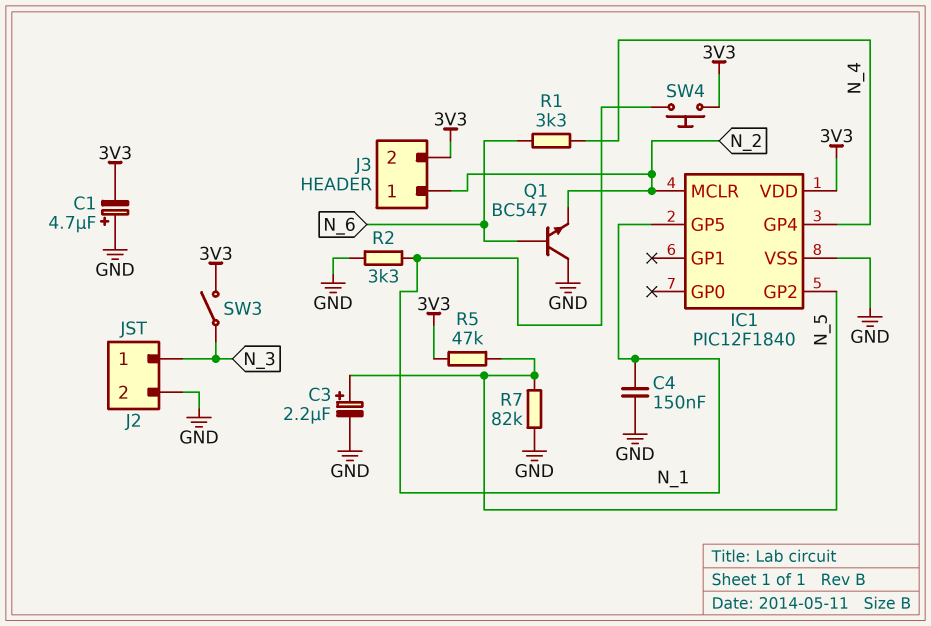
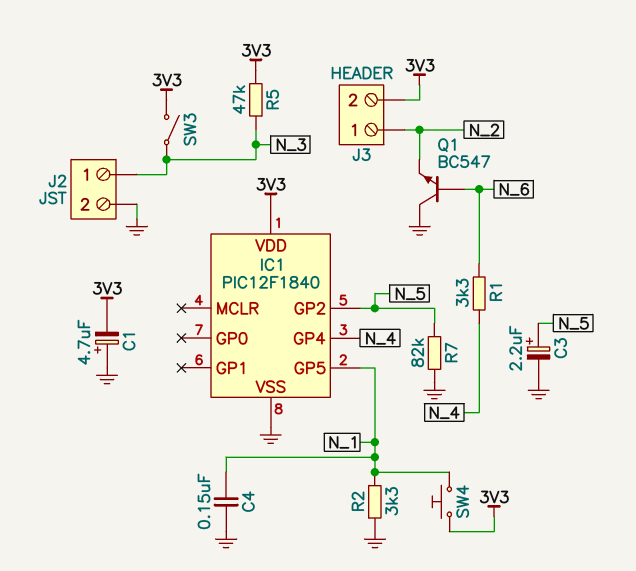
IC1 pin MCLR: N_2 -> none
R5: 47k (3V3, N_5) -> 47k (3V3, N_3)

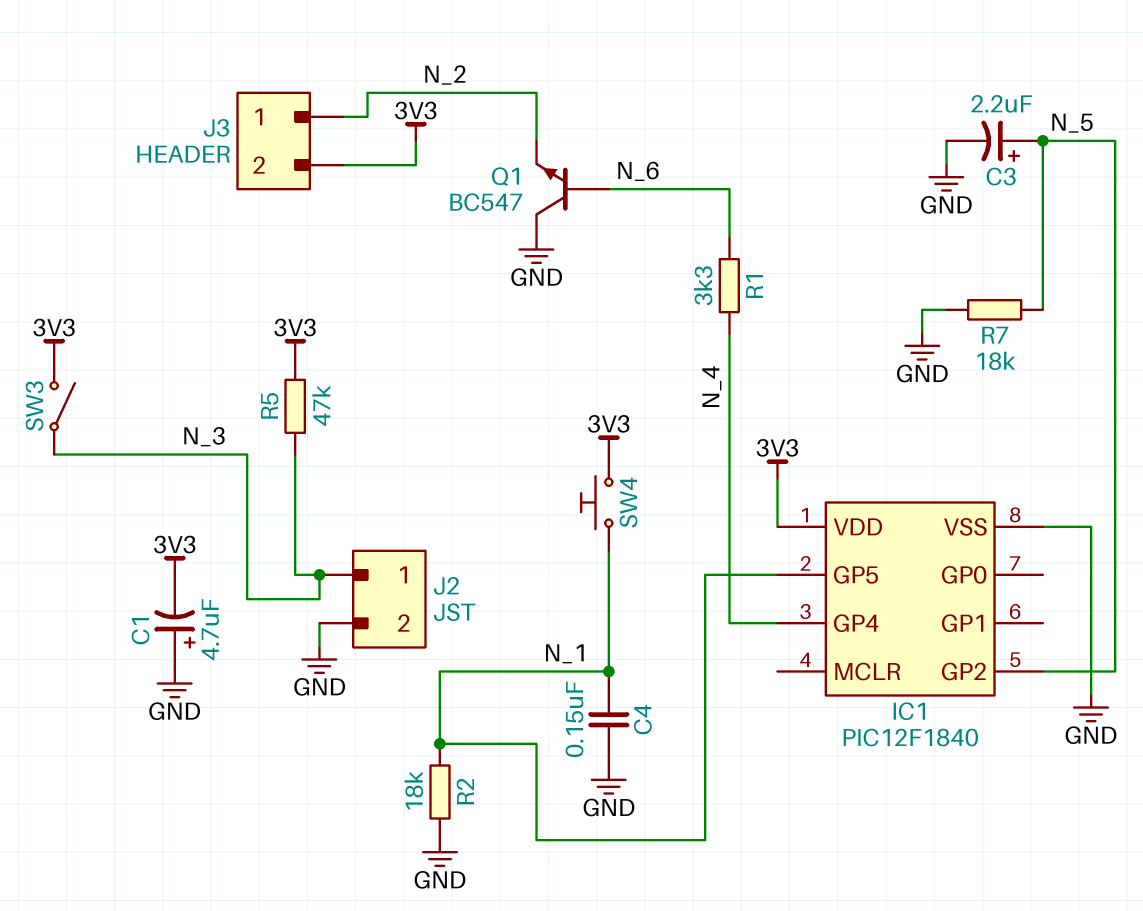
R2: 3.3k (GND, N_1) -> 18k (GND, N_1)
R7: 82k (GND, N_5) -> 18k (GND, N_5)

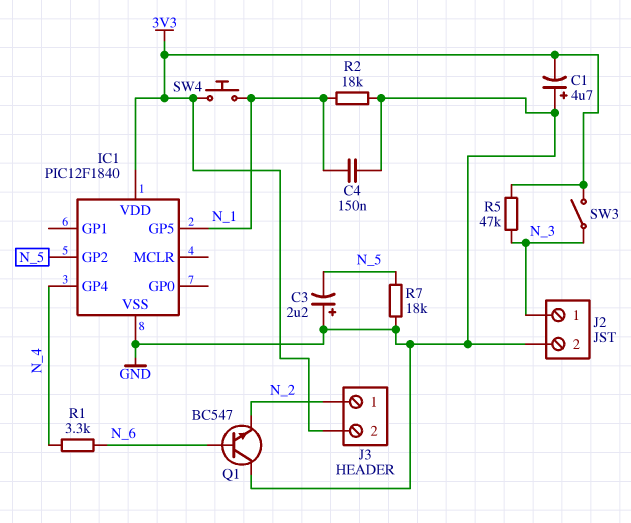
C3: 2.2uF (plus N_5, minus GND) -> 2.2uF (plus GND, minus N_5)

